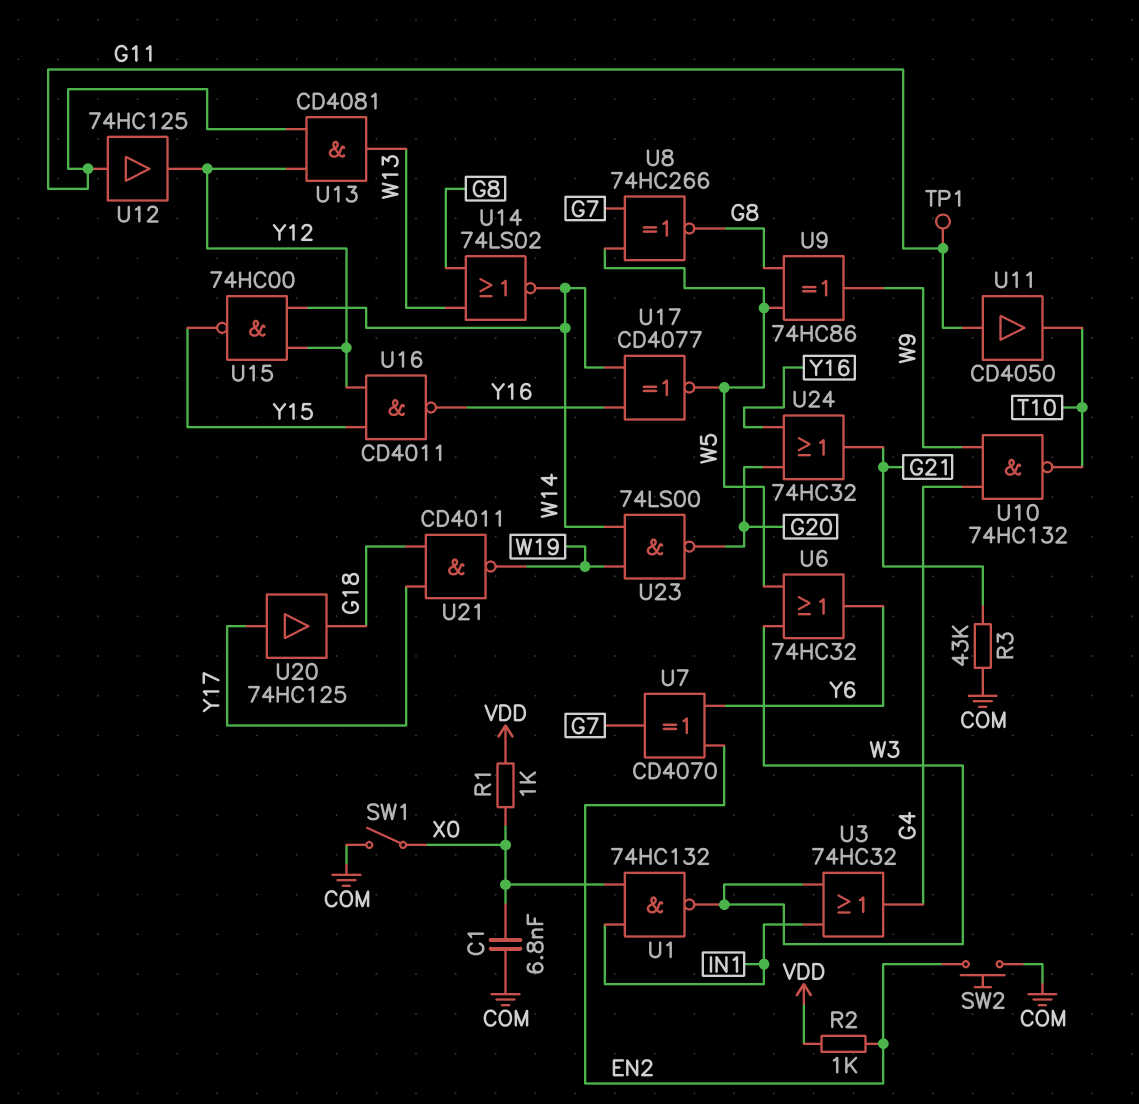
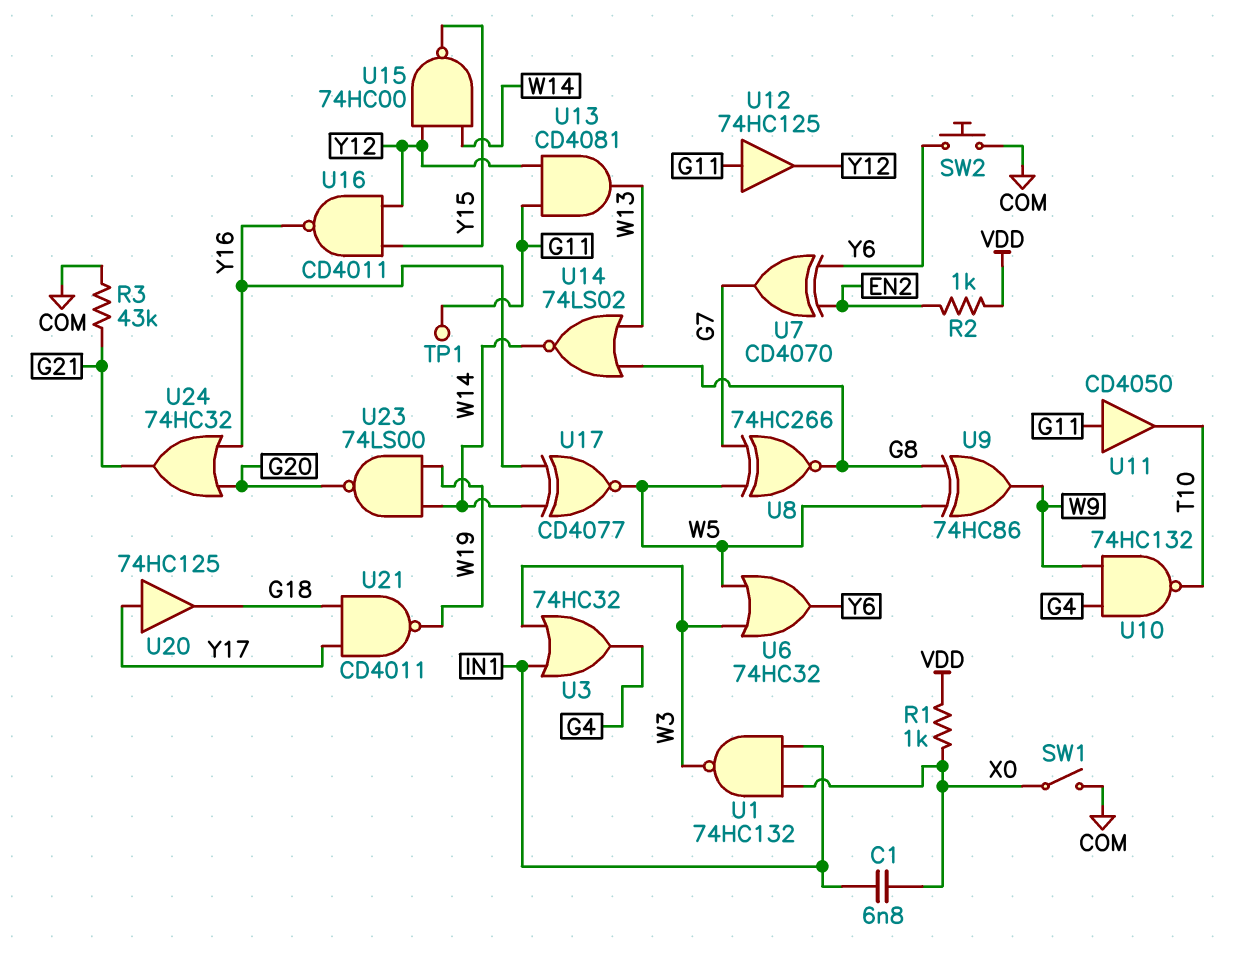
C1: 6.8nF (COM, X0) -> 6.8nF (IN1, X0)
SW2: button (COM, EN2) -> button (COM, Y6)

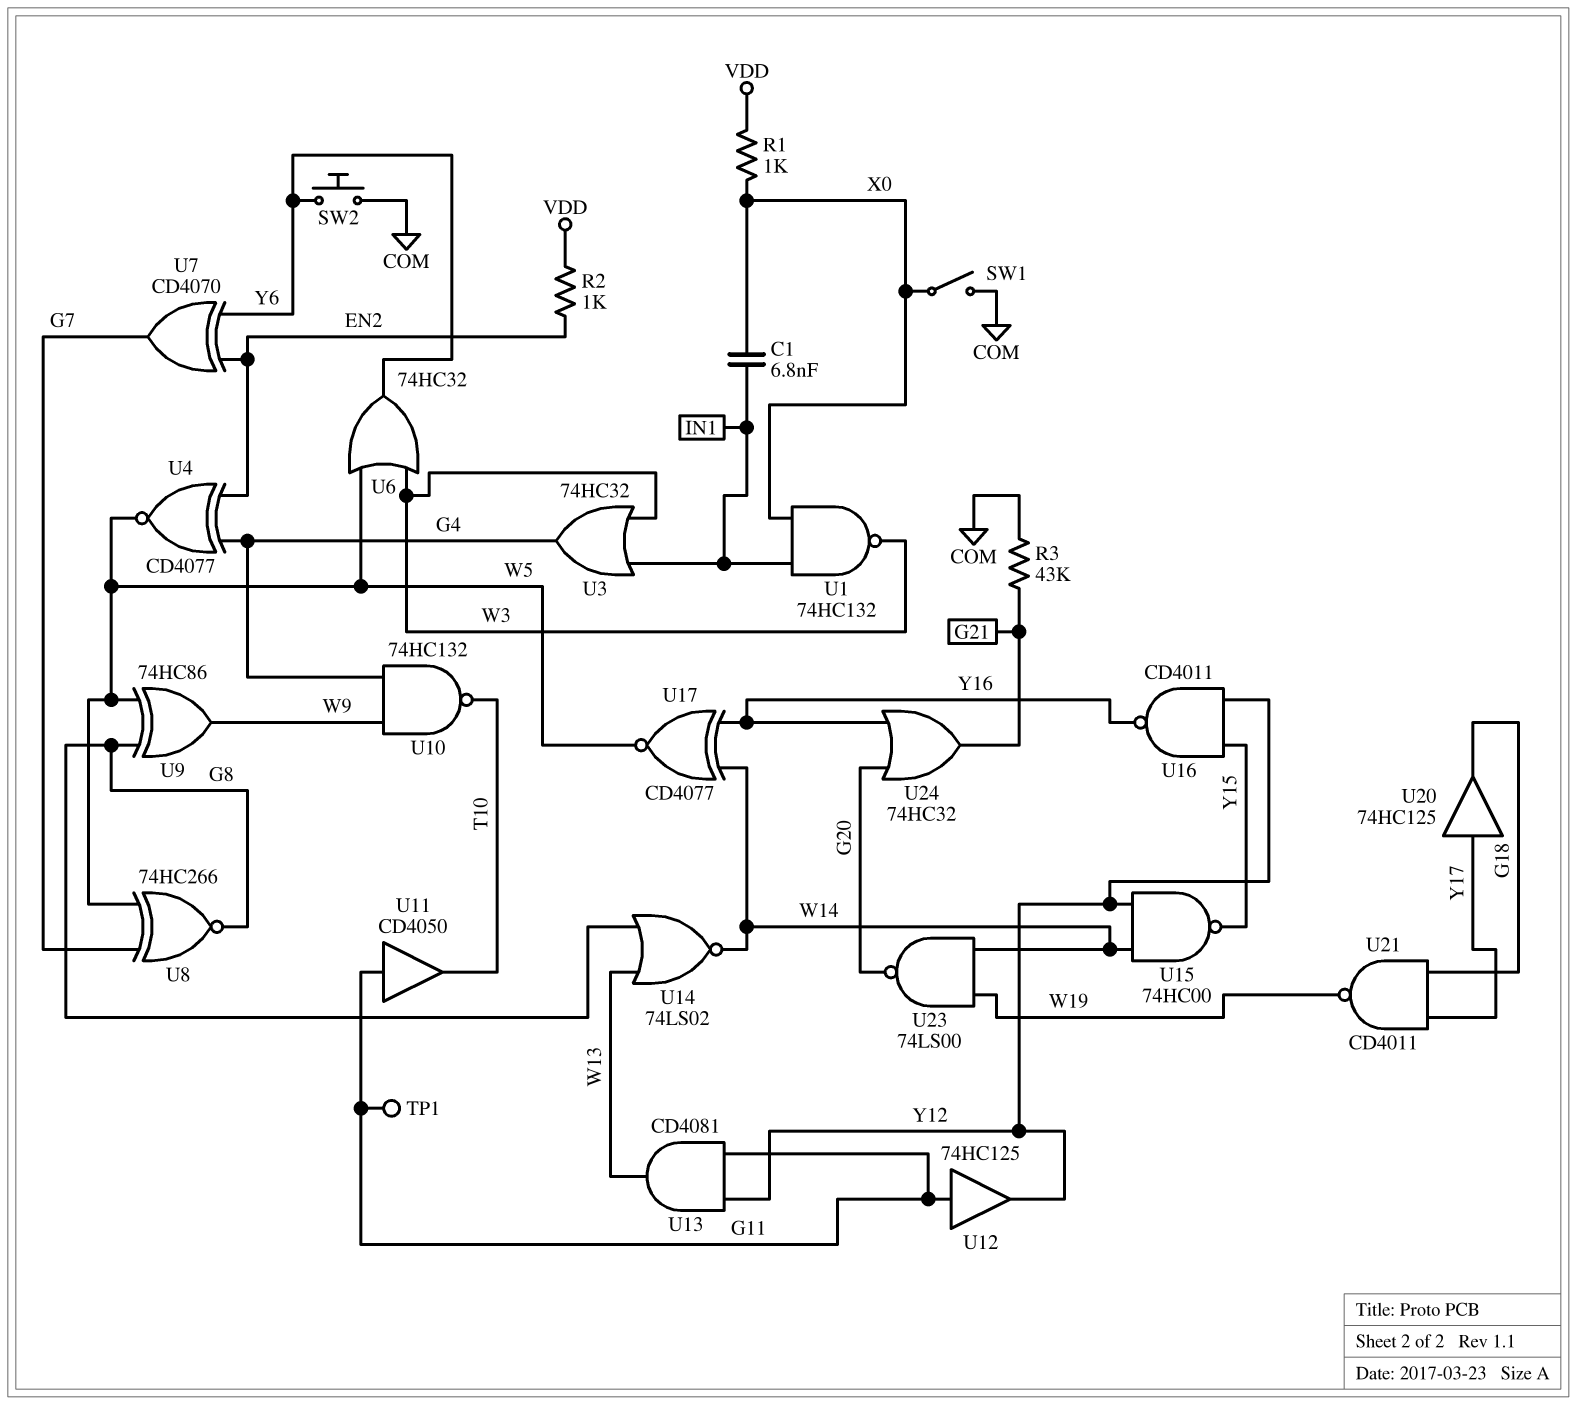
U4: none -> XNOR CD4077 (in EN2, in G4, out W5)

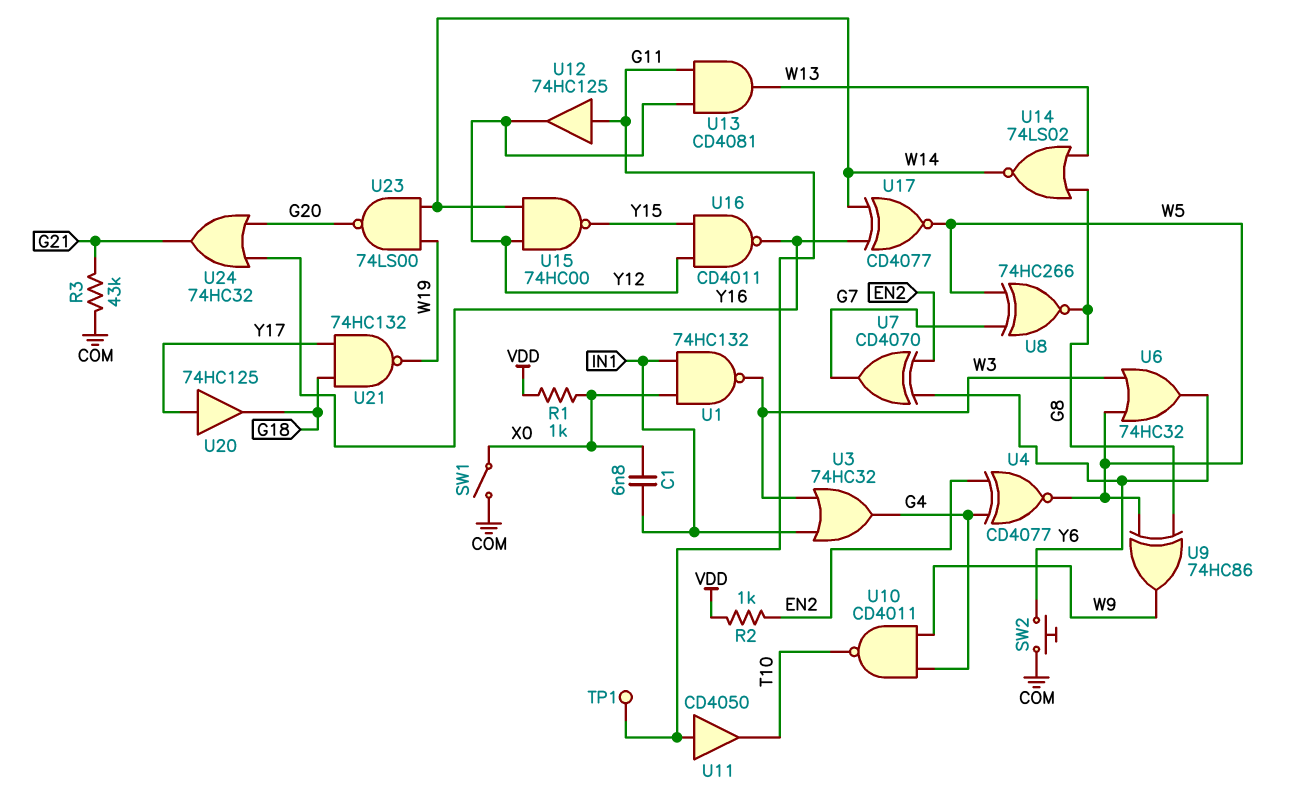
U10: NAND 74HC132 (in G4, in W9, out T10) -> NAND CD4011 (in G4, in W9, out T10)
U21: NAND CD4011 (in G18, in Y17, out W19) -> NAND 74HC132 (in G18, in Y17, out W19)

